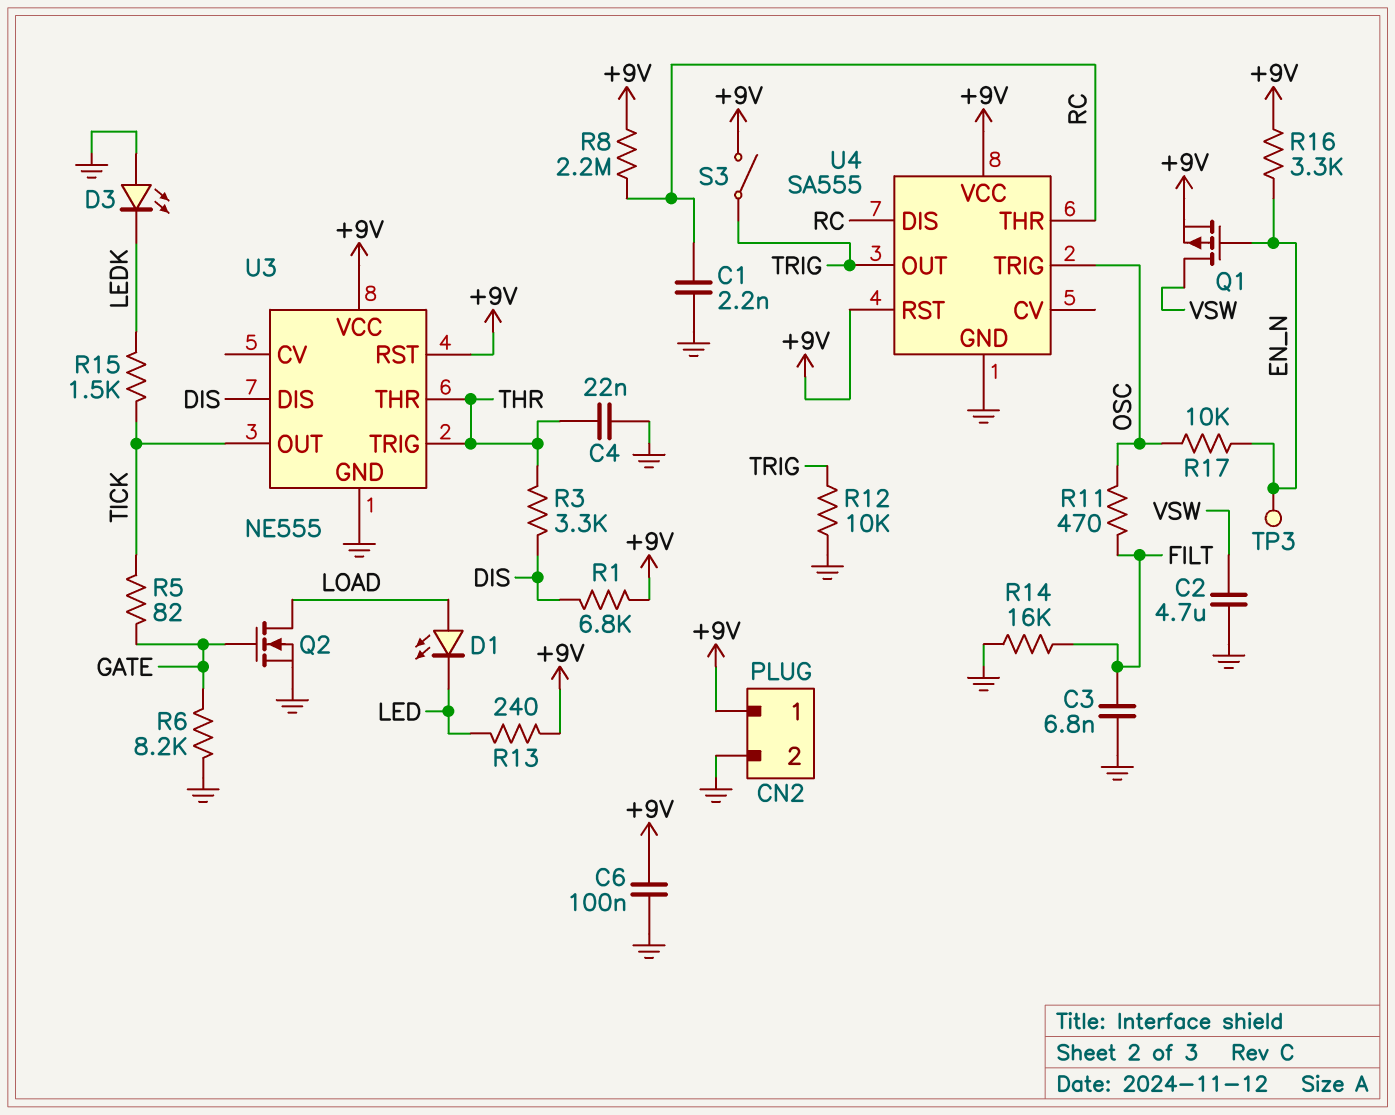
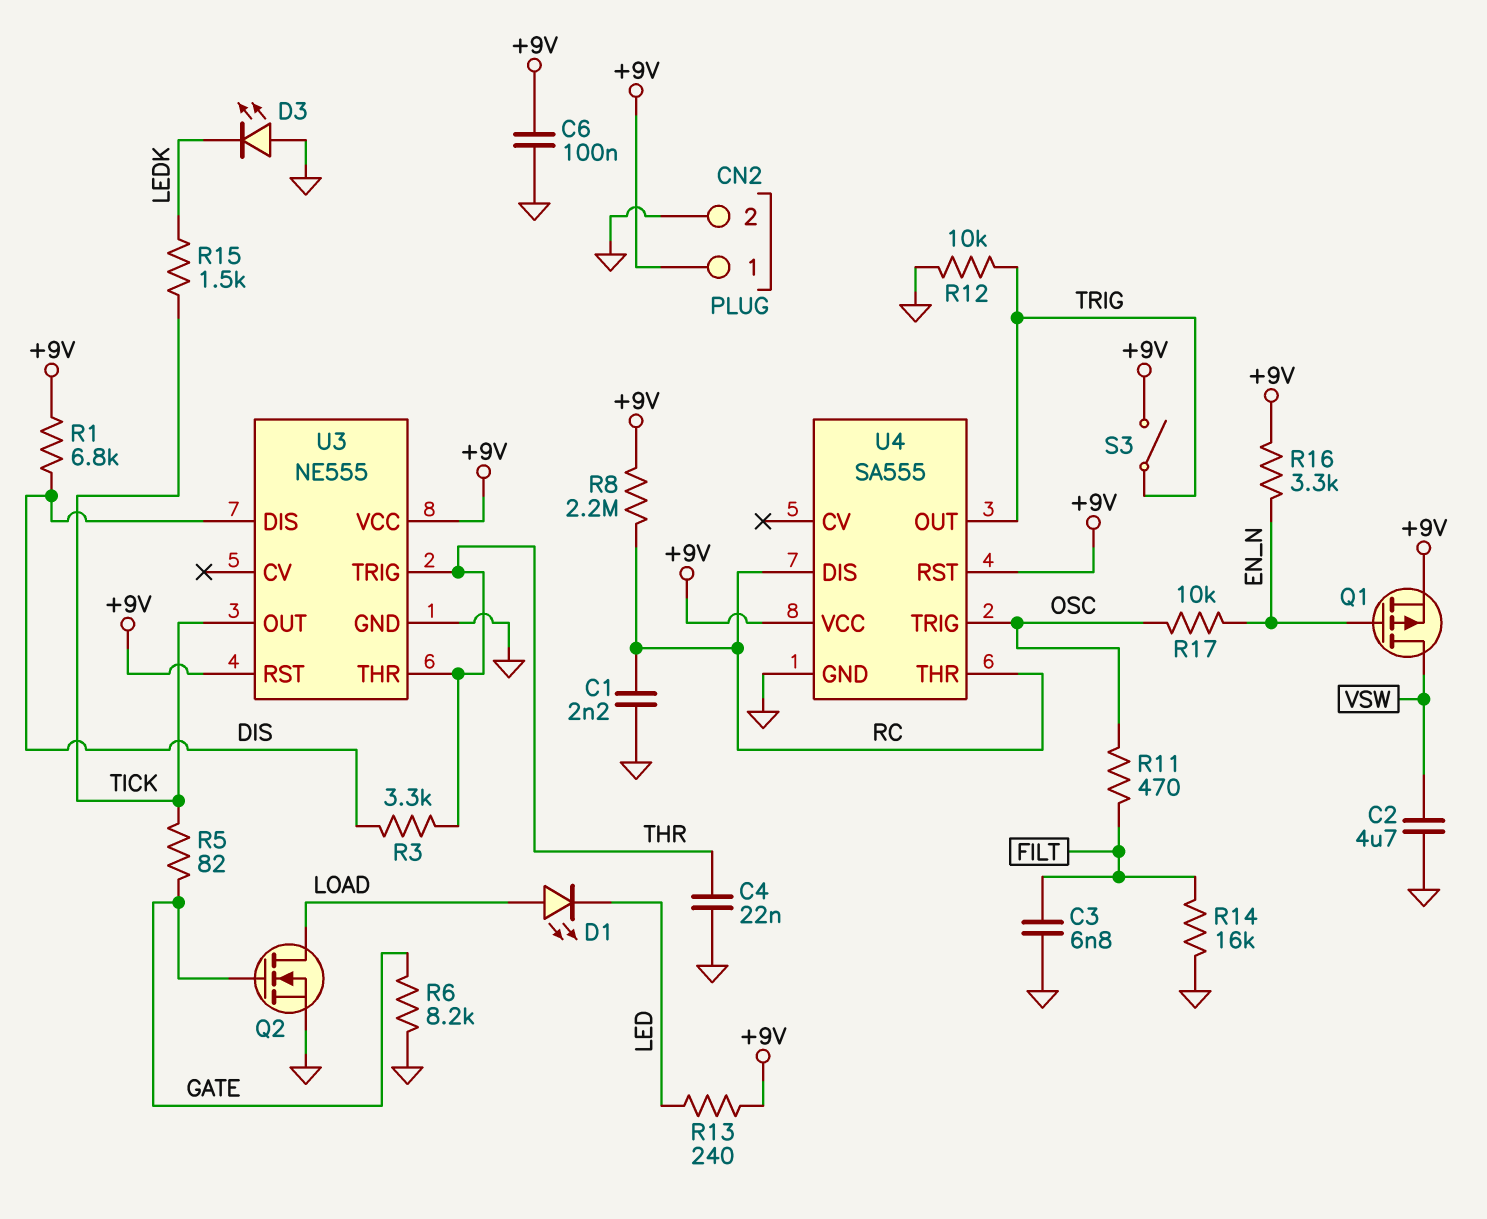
TP3: test point (EN_N) -> none

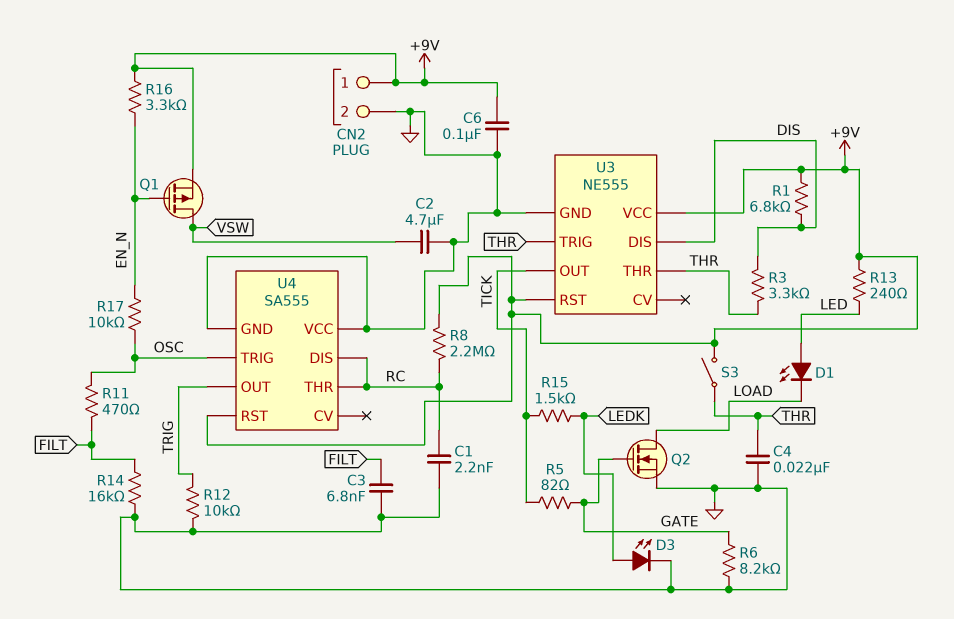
D1: LED (A LOAD, K LED) -> LED (A LED, K LOAD)
D3: LED (A GND, K LEDK) -> LED (A LEDK, K GND)
S3: switch (+9V, TRIG) -> switch (+9V, THR)
U4 pin VCC: +9V -> GND

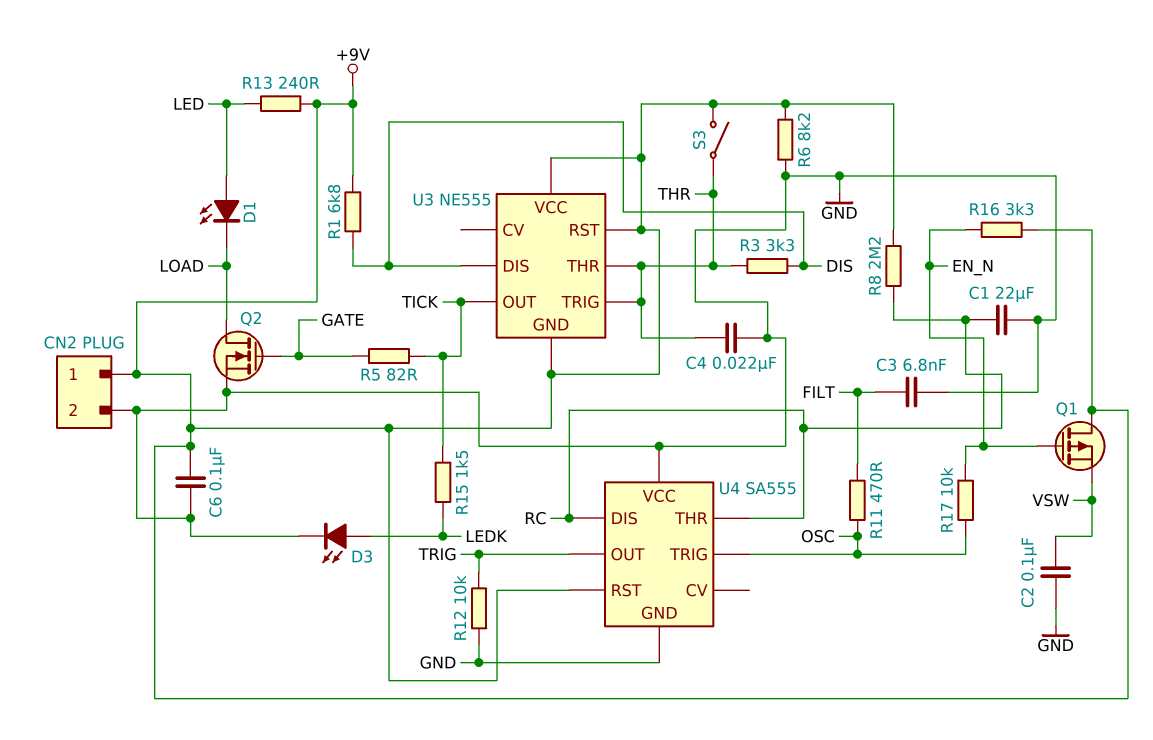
C1: 2.2nF (GND, RC) -> 22uF (GND, RC)
C2: 4.7uF (GND, VSW) -> 100nF (GND, VSW)
Q1: PMOS (G EN_N, D VSW, S +9V) -> PMOS (G EN_N, D +9V, S VSW)
R6: 8.2k (GATE, GND) -> 8.2k (+9V, GND)
R14: 16k (FILT, GND) -> none
U3 pin GND: GND -> +9V

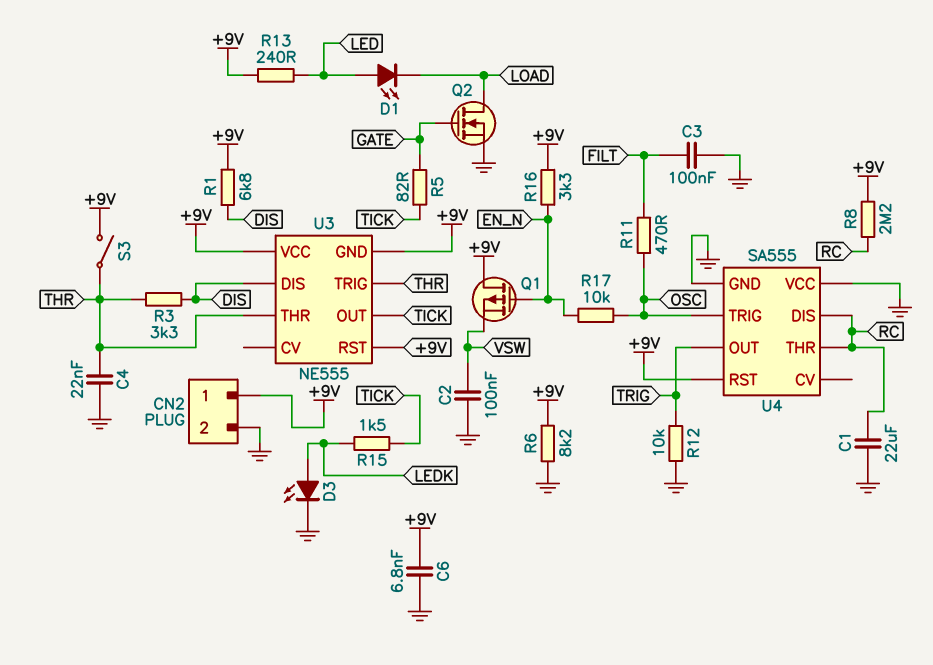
C3: 6.8nF (FILT, GND) -> 100nF (FILT, GND)
C6: 100nF (+9V, GND) -> 6.8nF (+9V, GND)

